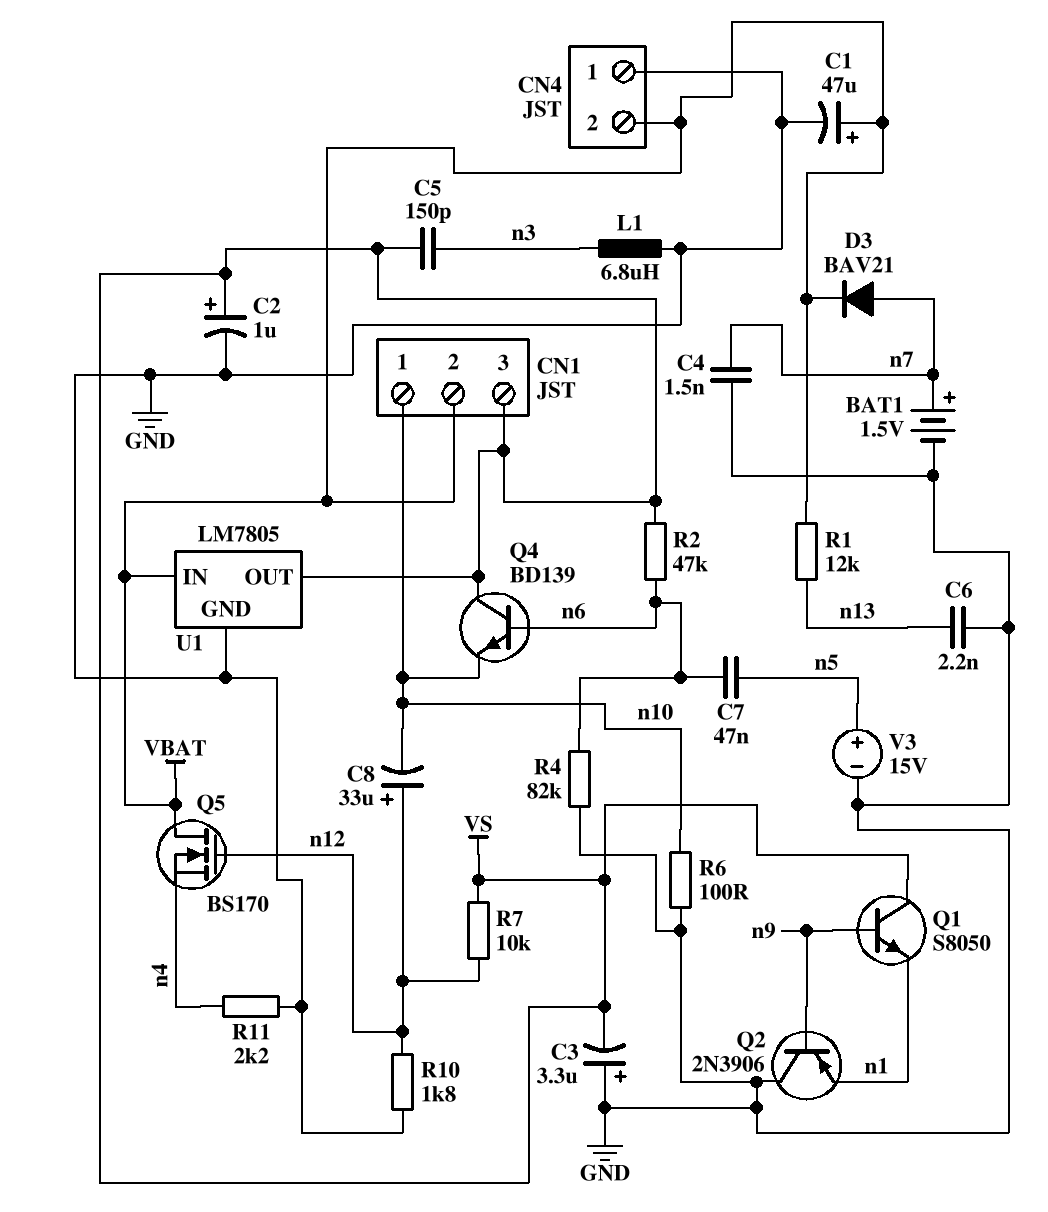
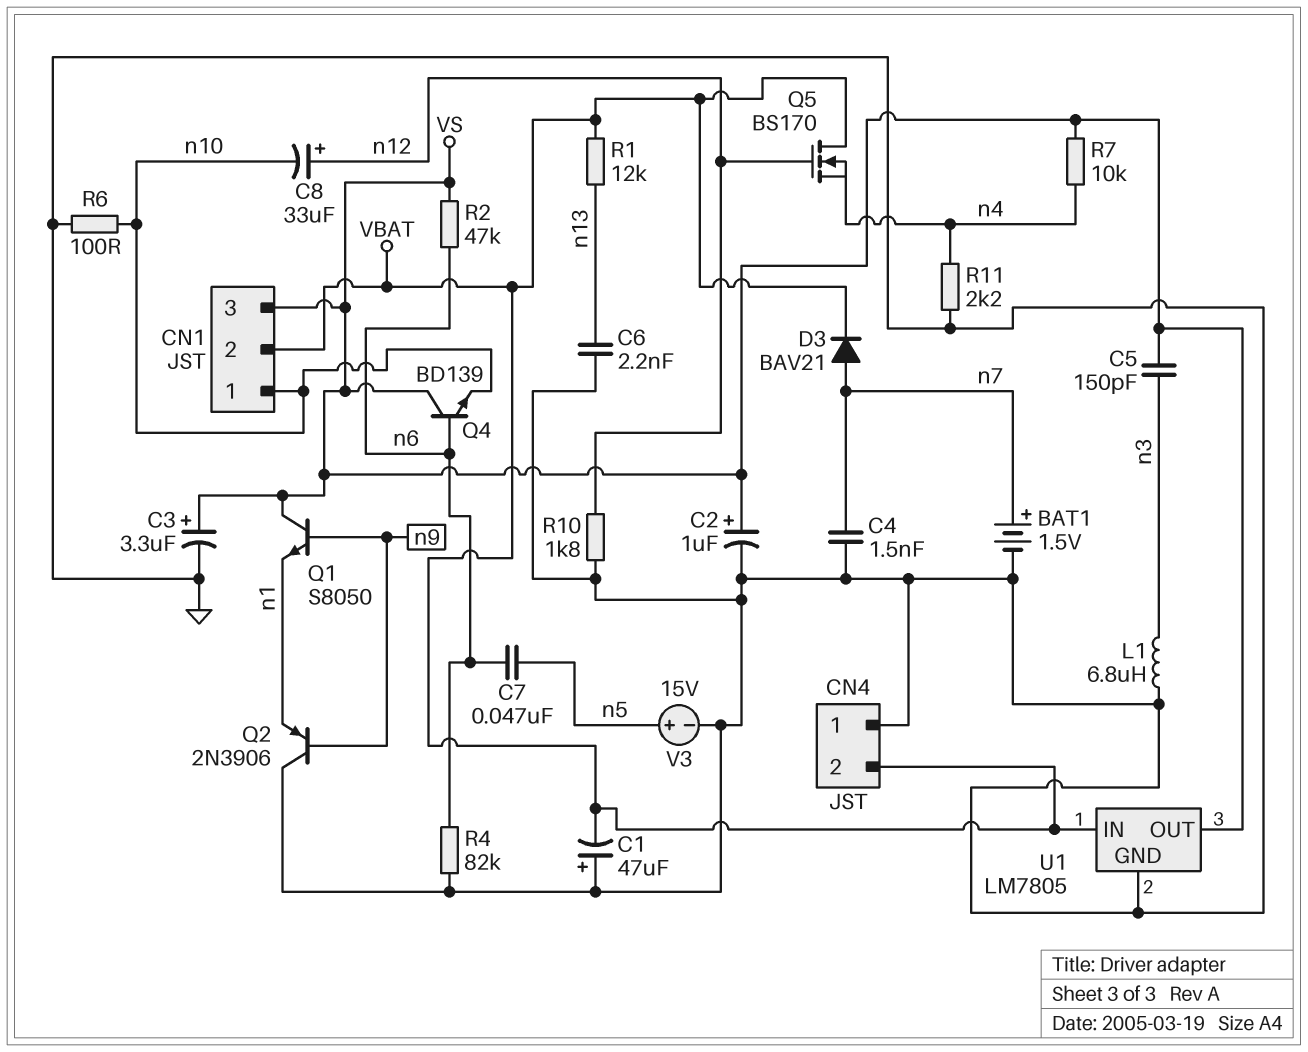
C1: 47uF (plus VBAT, minus GND) -> 47uF (plus GND, minus VBAT)
C3: 3.3uF (plus GND, minus VS) -> 3.3uF (plus VS, minus GND)
R7: 10k (VS, n12) -> 10k (VS, n4)

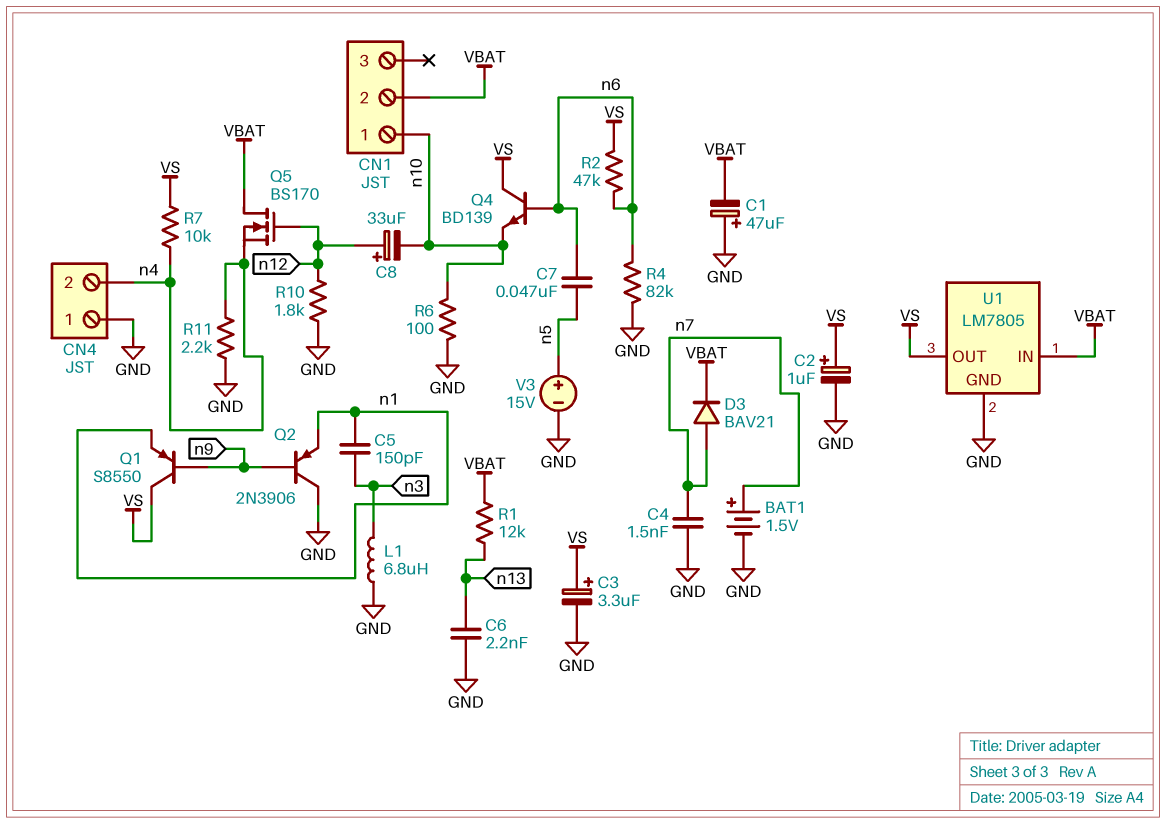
C5: 150pF (VS, n3) -> 150pF (n1, n3)
CN1 pin 3: VS -> none
CN4 pin 2: VBAT -> n4
Q1: NPN S8050 (B n9, C VS, E n1) -> PNP S8550 (B n9, C VS, E n1)

